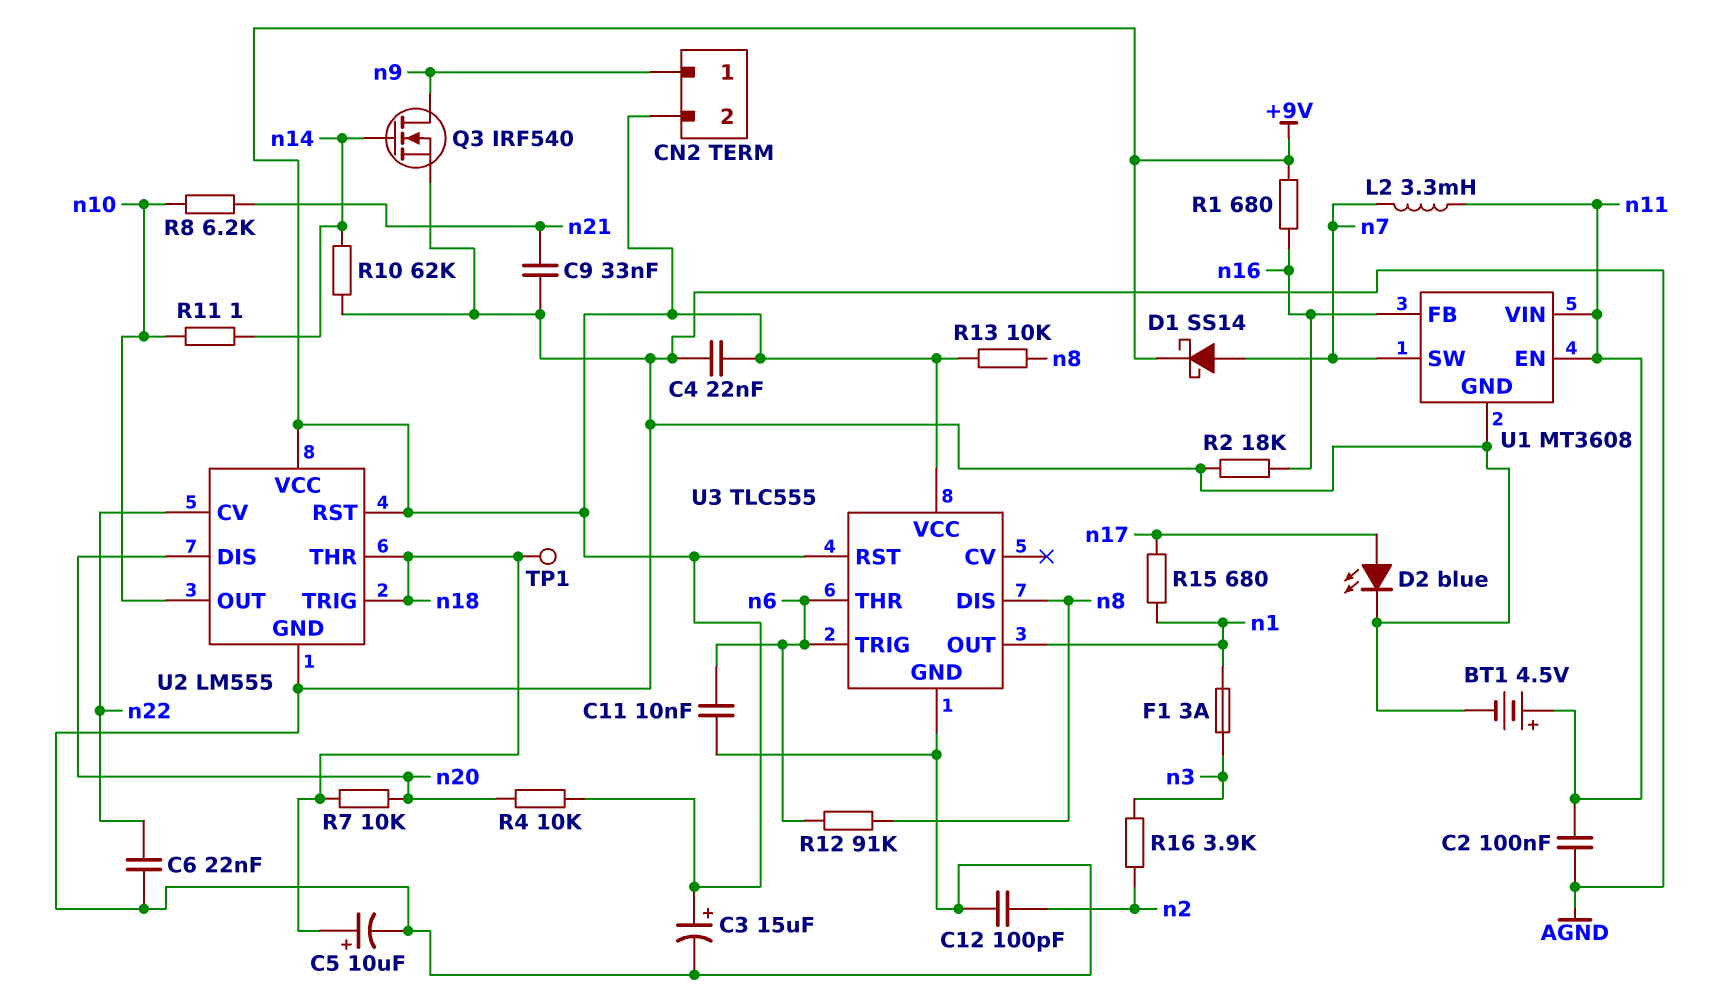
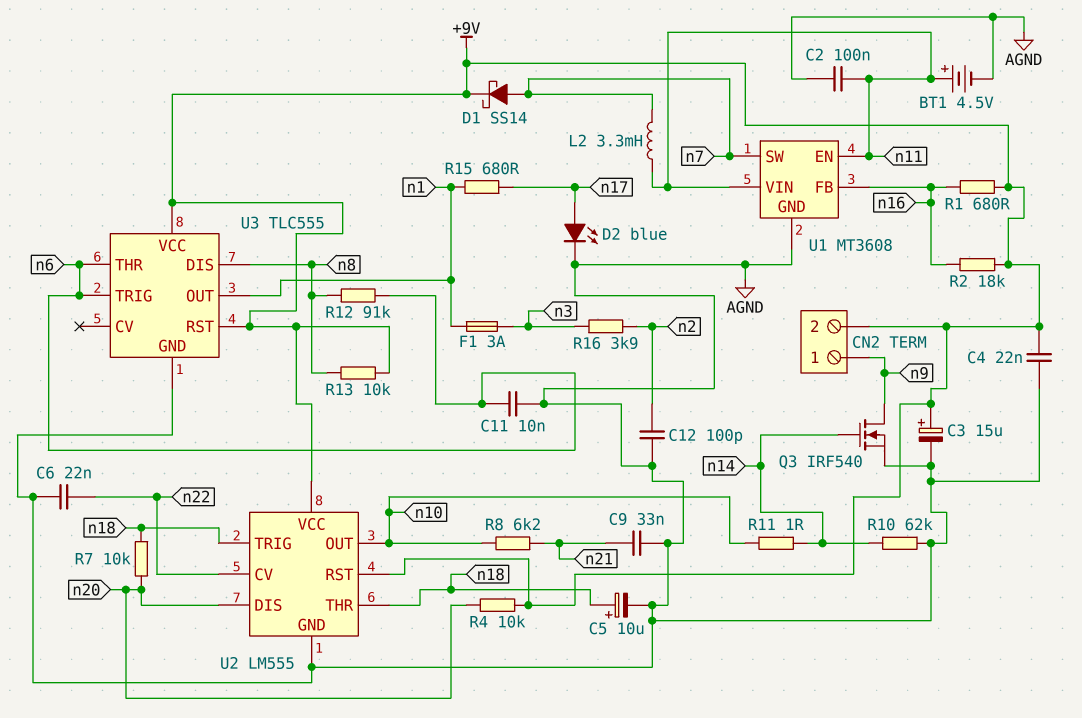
R2: 18k (AGND, n16) -> 18k (+9V, n16)
TP1: test point (n18) -> none

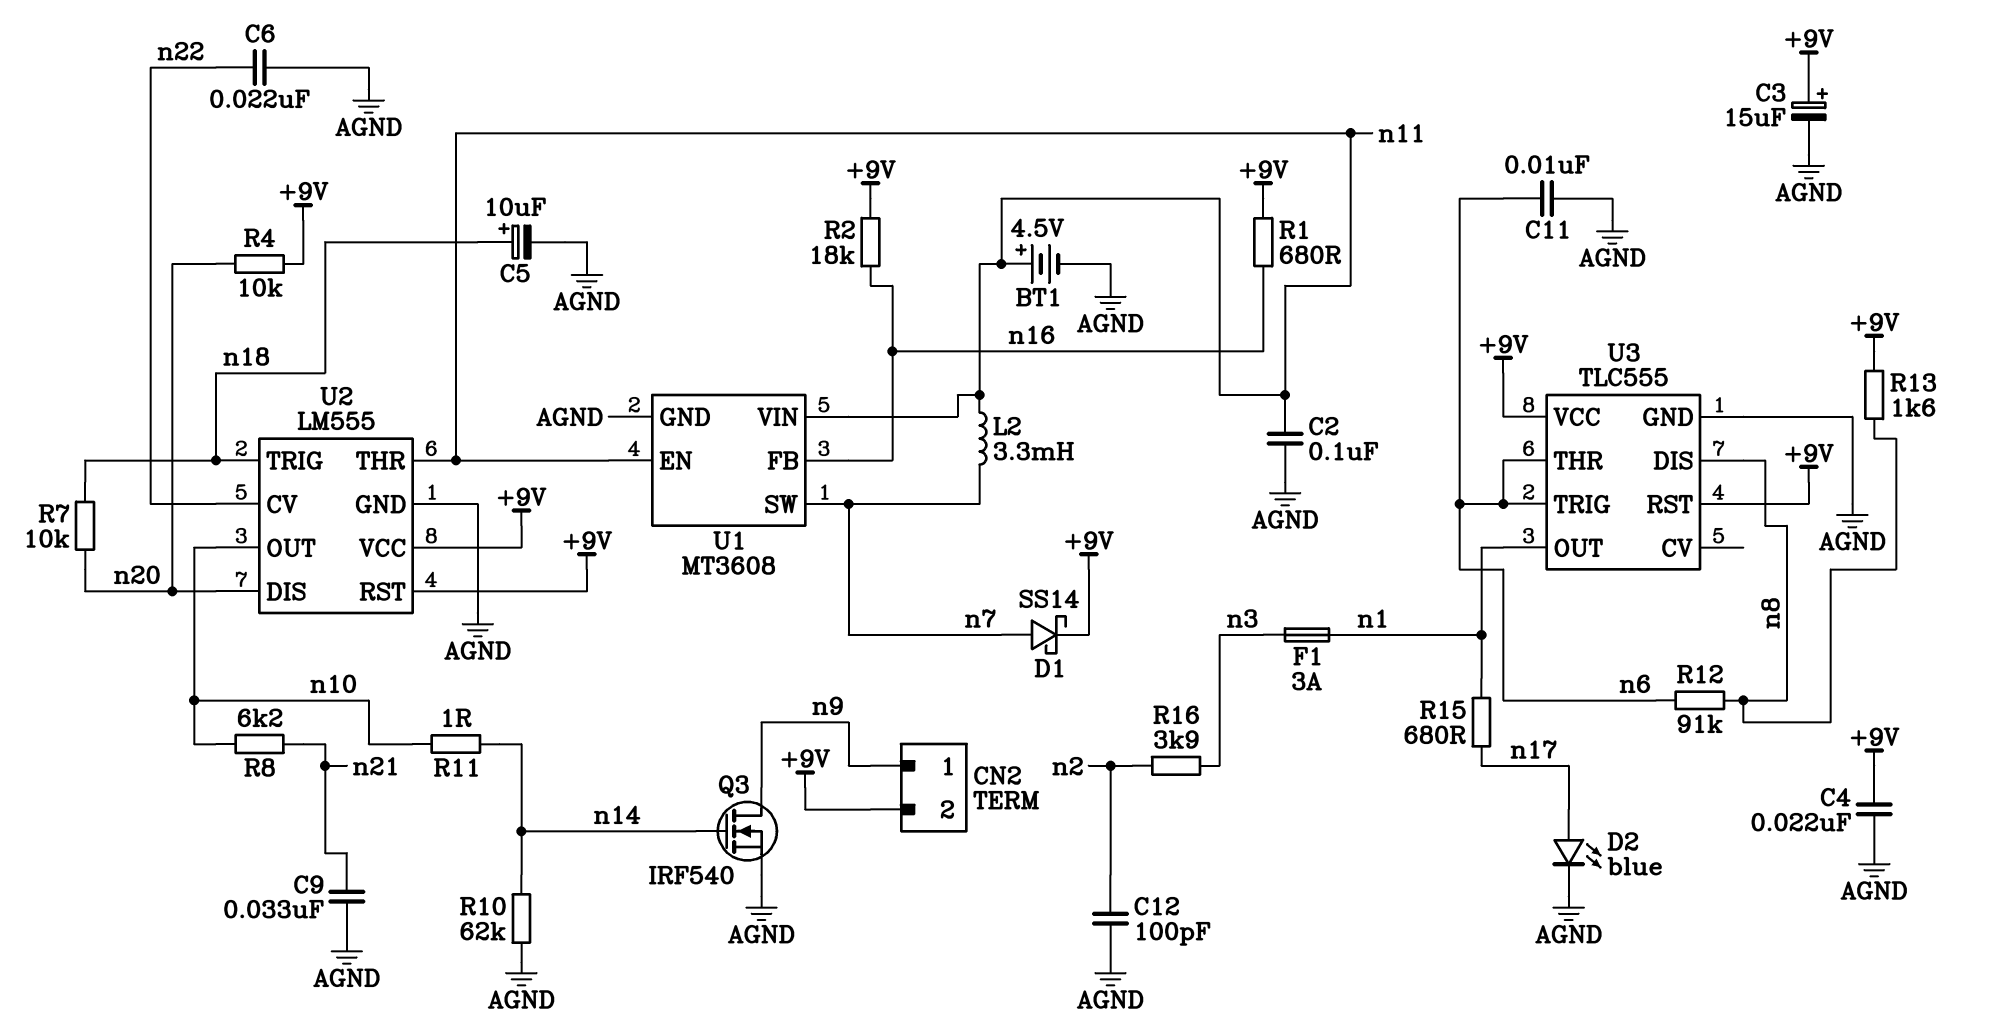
R13: 10k (+9V, n8) -> 1.6k (+9V, n8)
U2 pin THR: n18 -> n11

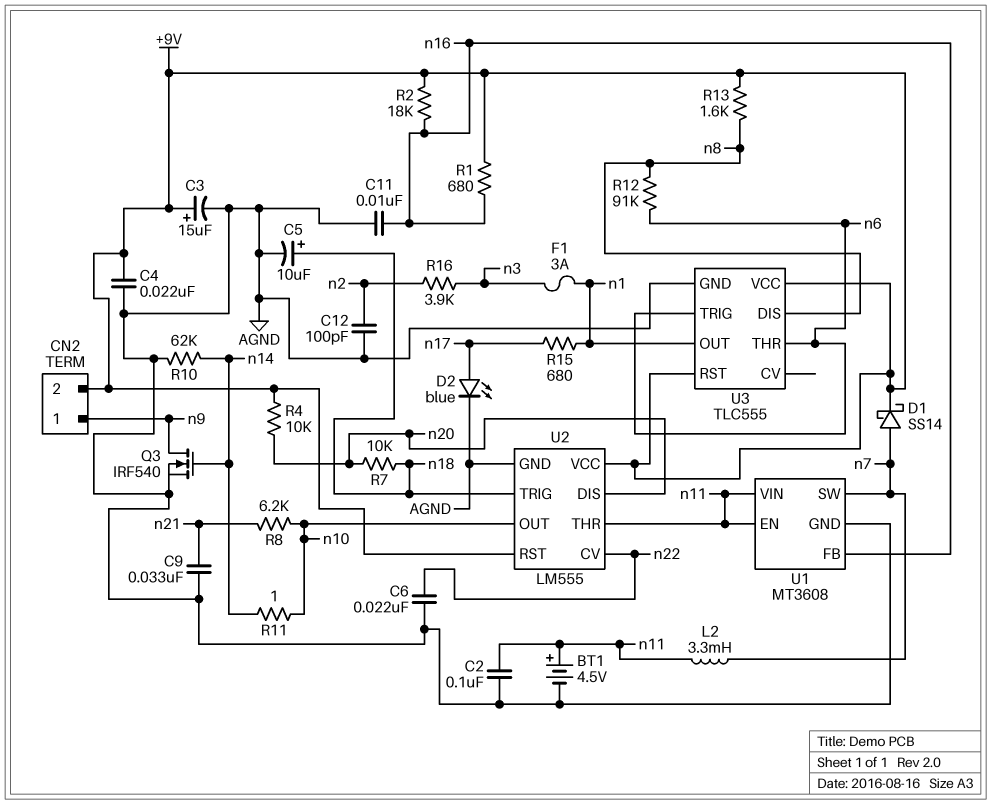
C11: 10nF (AGND, n6) -> 10nF (AGND, n16)

